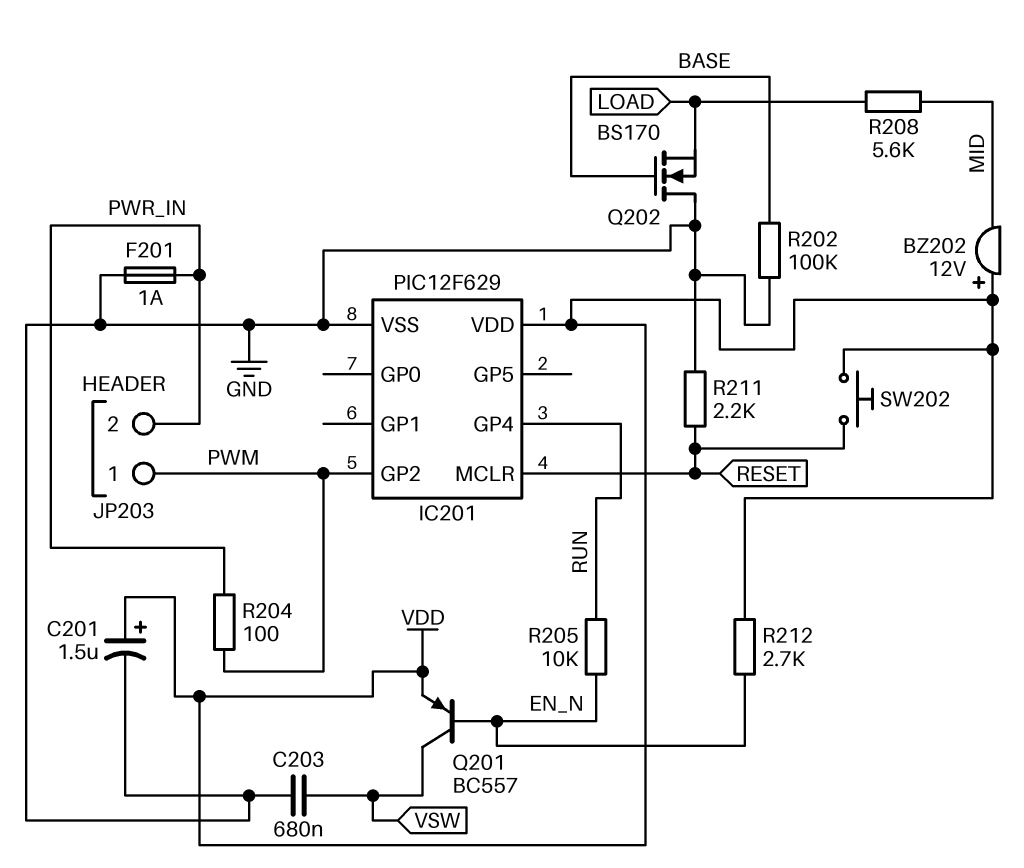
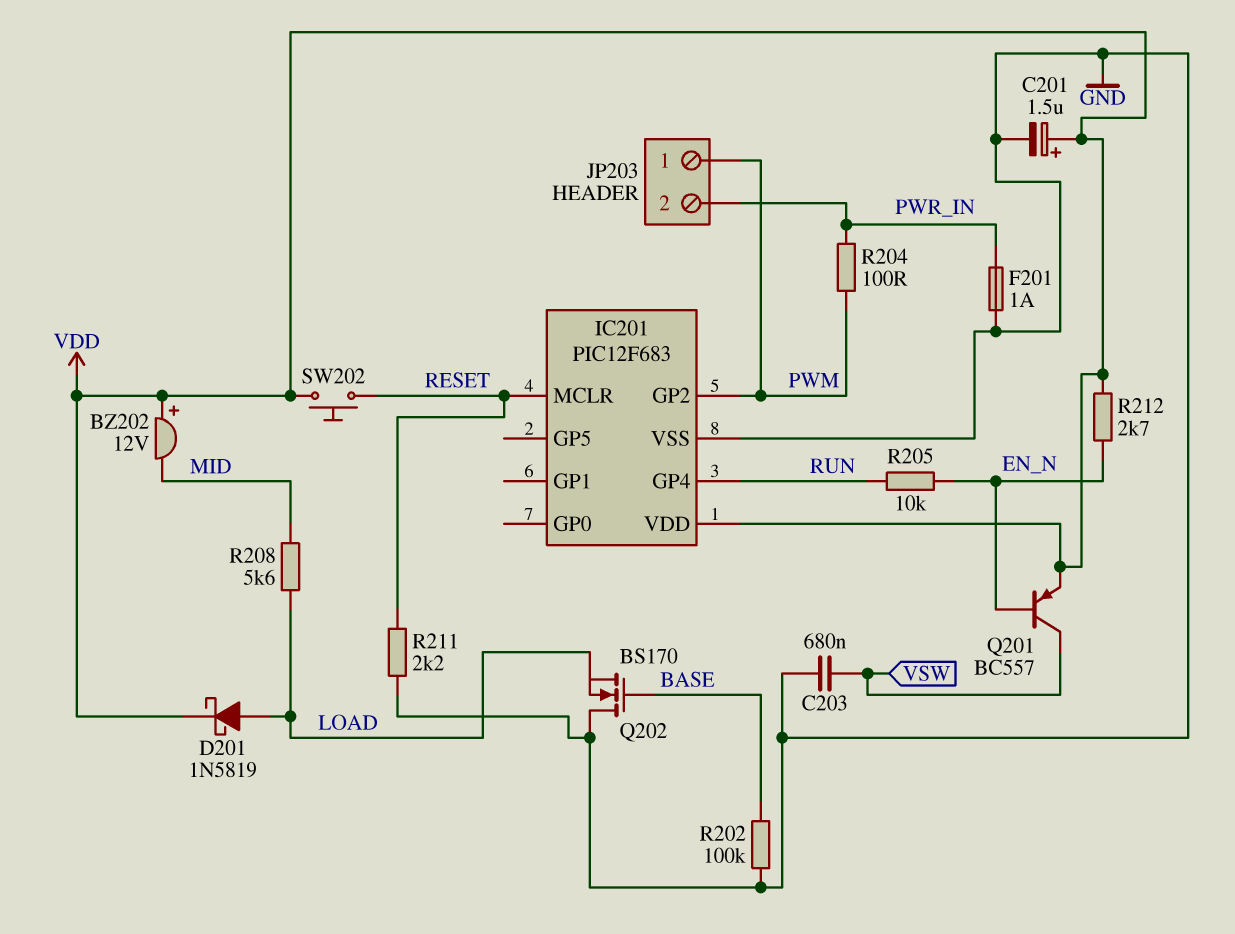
D201: none -> schottky 1N5819 (A LOAD, K VDD)
IC201: PIC12F629 -> PIC12F683

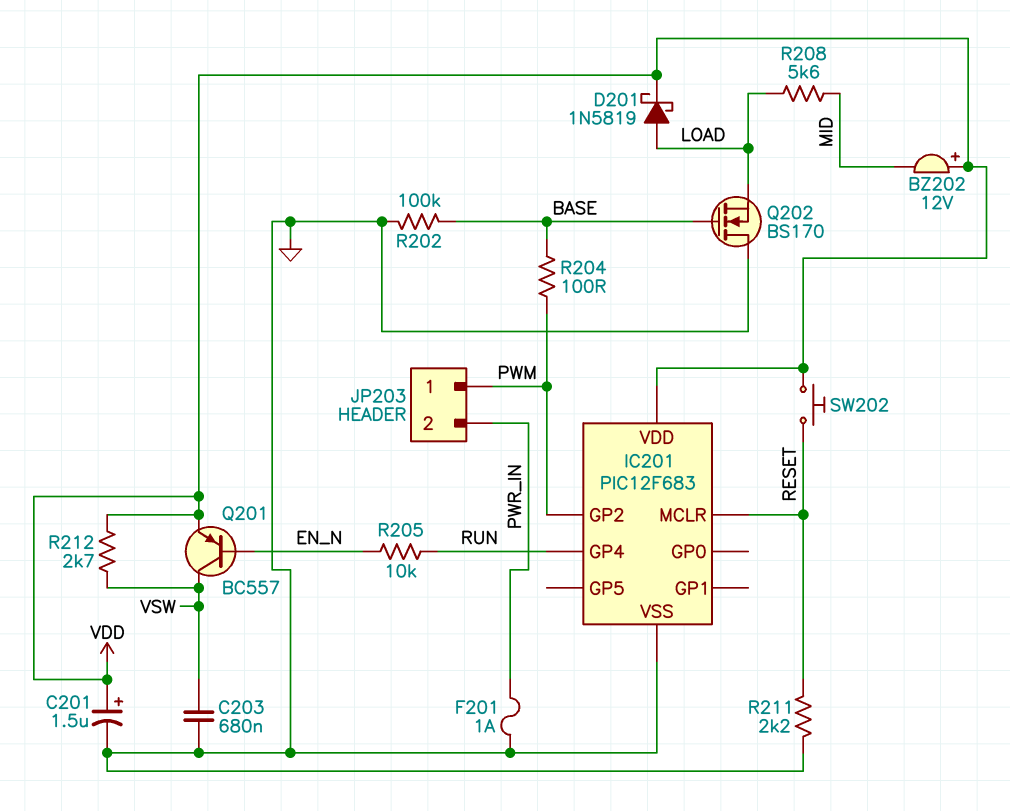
R204: 100 (PWM, PWR_IN) -> 100 (BASE, PWM)
R212: 2.7k (EN_N, VDD) -> 2.7k (VDD, VSW)

